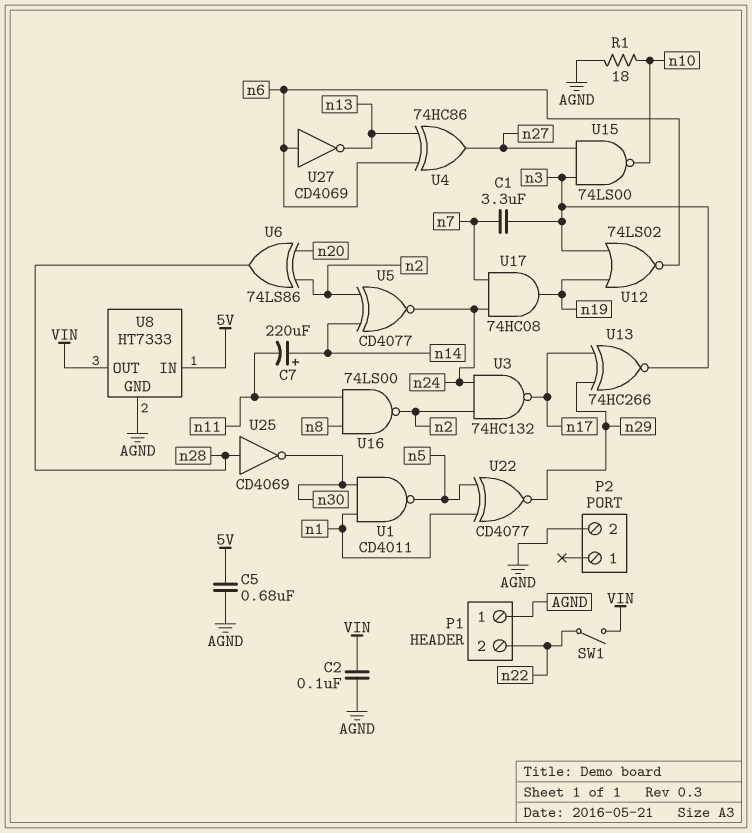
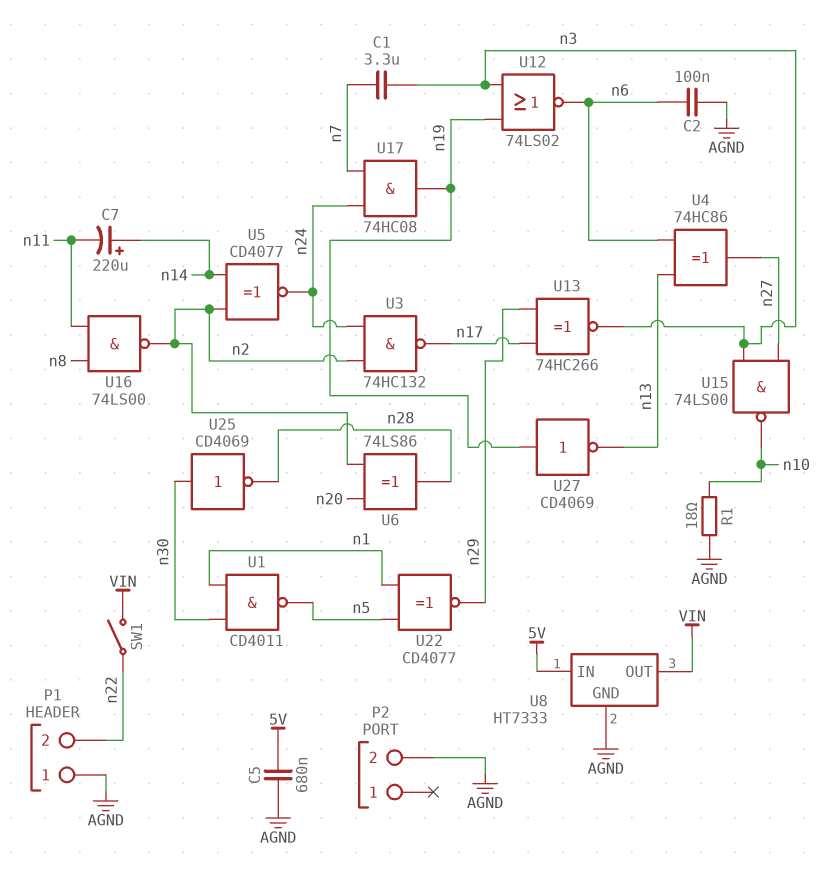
C2: 100nF (AGND, VIN) -> 100nF (AGND, n6)
U25: NOT CD4069 (in n28, out n30) -> NOT CD4069 (in n30, out n28)
U27: NOT CD4069 (in n6, out n13) -> NOT CD4069 (in n19, out n13)

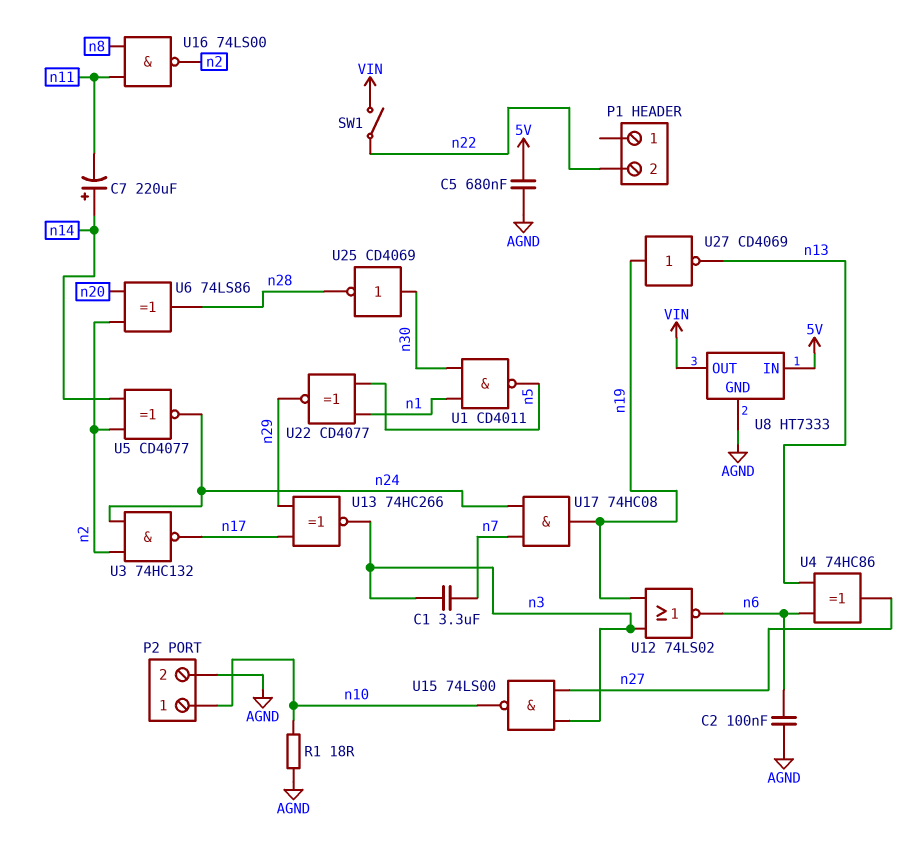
P1 pin 1: AGND -> none
P2 pin 1: none -> n10

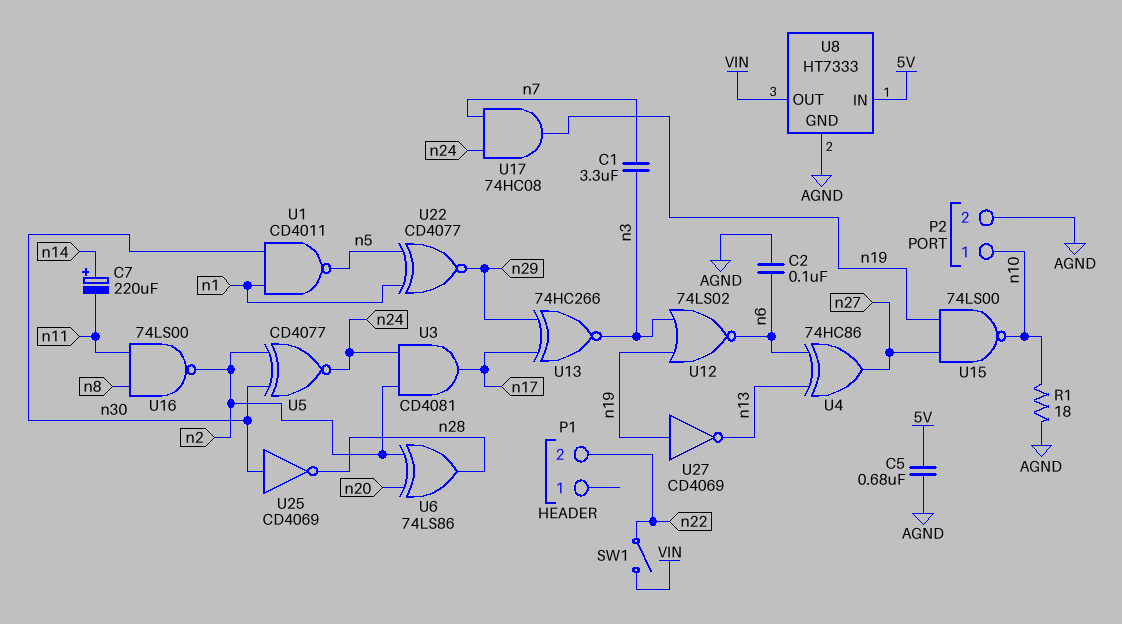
U3: NAND 74HC132 (in n2, in n24, out n17) -> AND CD4081 (in n2, in n24, out n17)
U5: XNOR CD4077 (in n2, in n14, out n24) -> XNOR CD4077 (in n2, in n30, out n24)
U15: NAND 74LS00 (in n3, in n27, out n10) -> NAND 74LS00 (in n19, in n27, out n10)

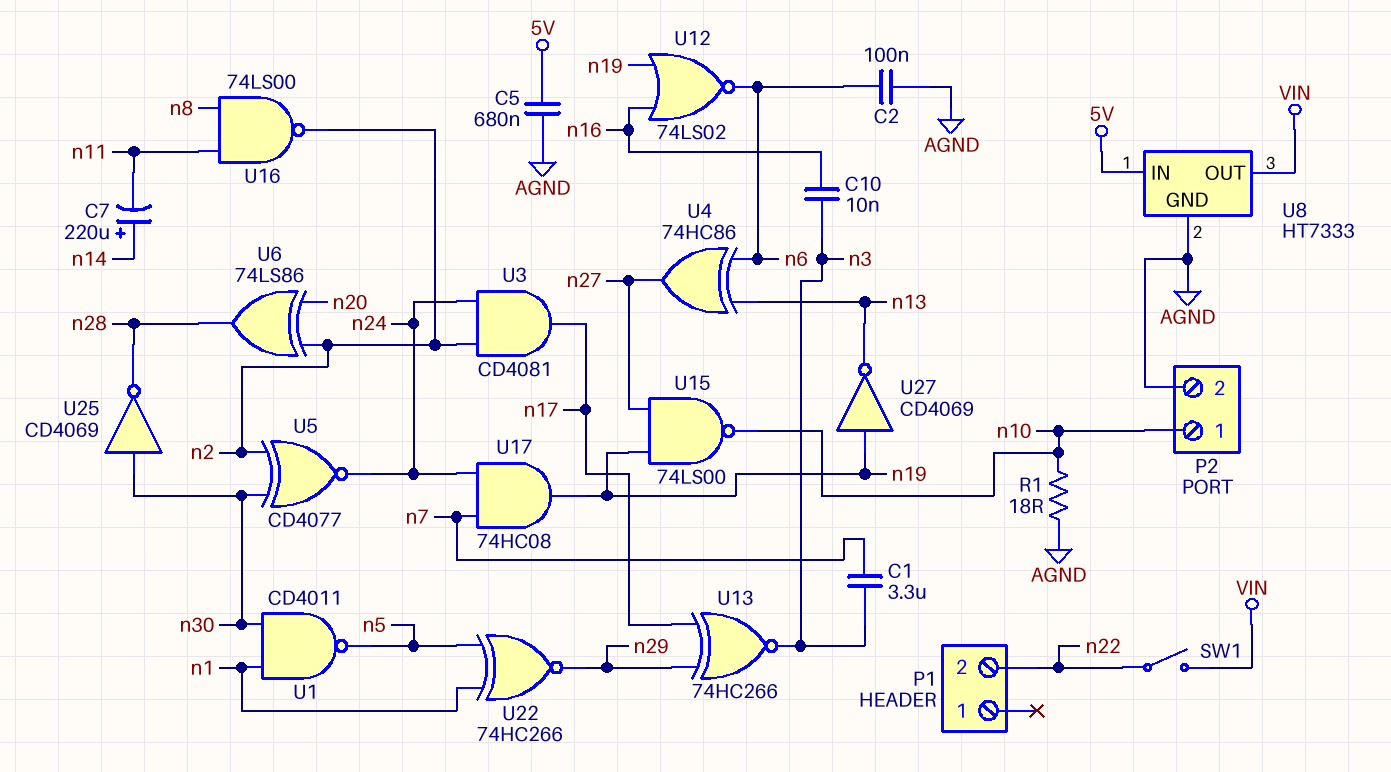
C10: none -> 10nF (n3, n16)
U12: NOR 74LS02 (in n3, in n19, out n6) -> NOR 74LS02 (in n16, in n19, out n6)
U22: XNOR CD4077 (in n1, in n5, out n29) -> XNOR 74HC266 (in n1, in n5, out n29)

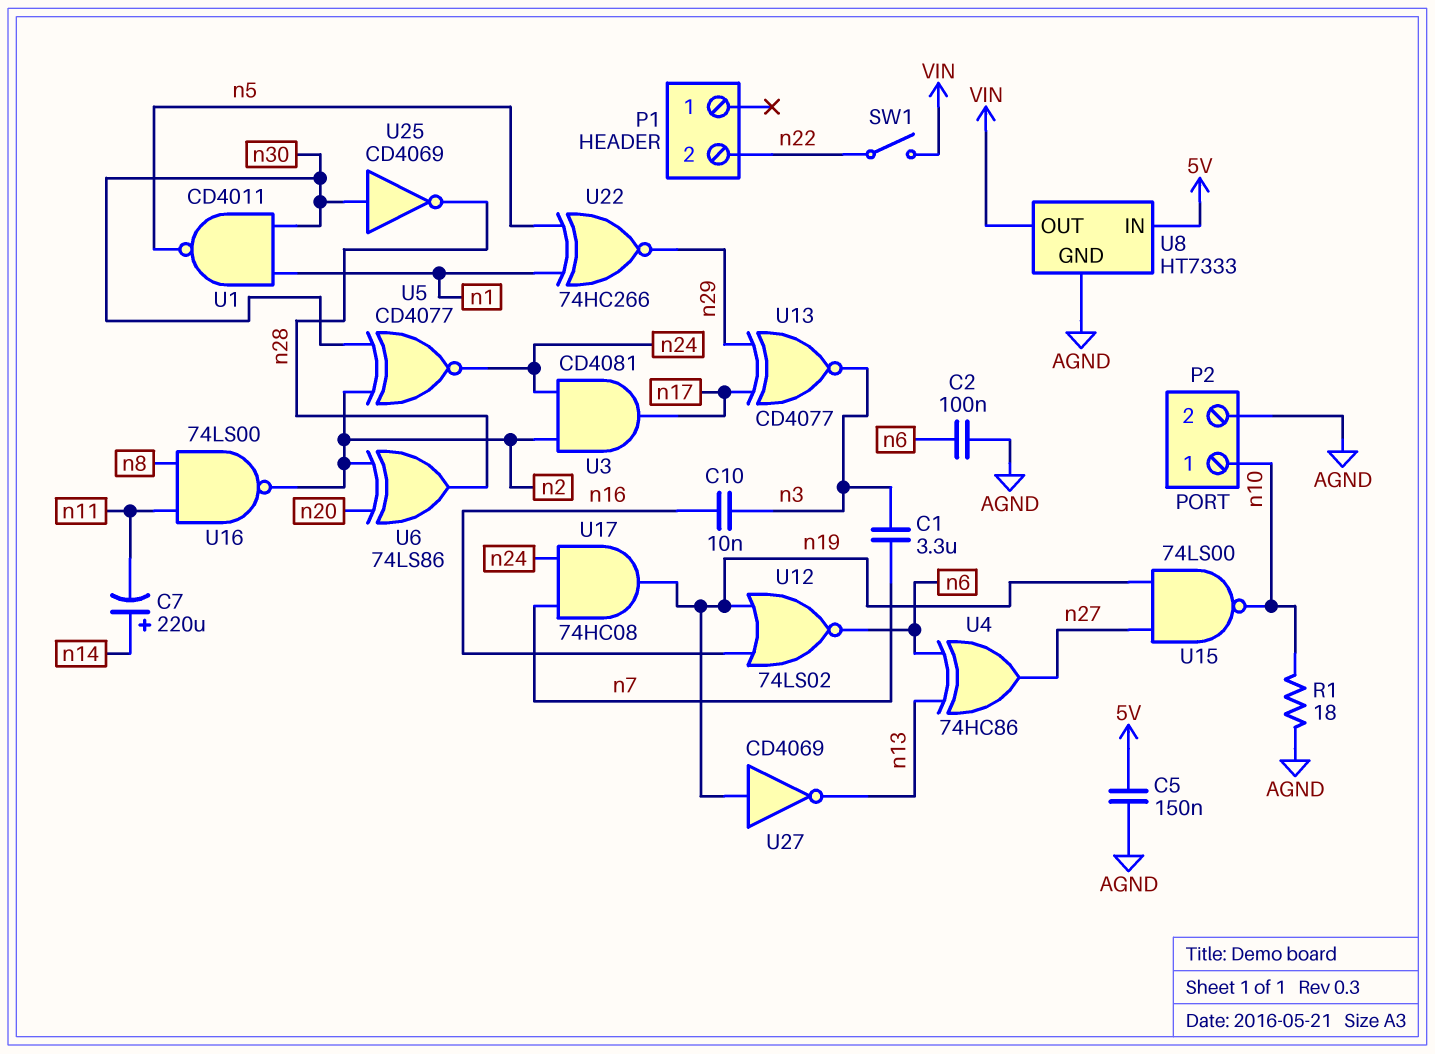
C5: 680nF (5V, AGND) -> 150nF (5V, AGND)
U13: XNOR 74HC266 (in n17, in n29, out n3) -> XNOR CD4077 (in n17, in n29, out n3)

